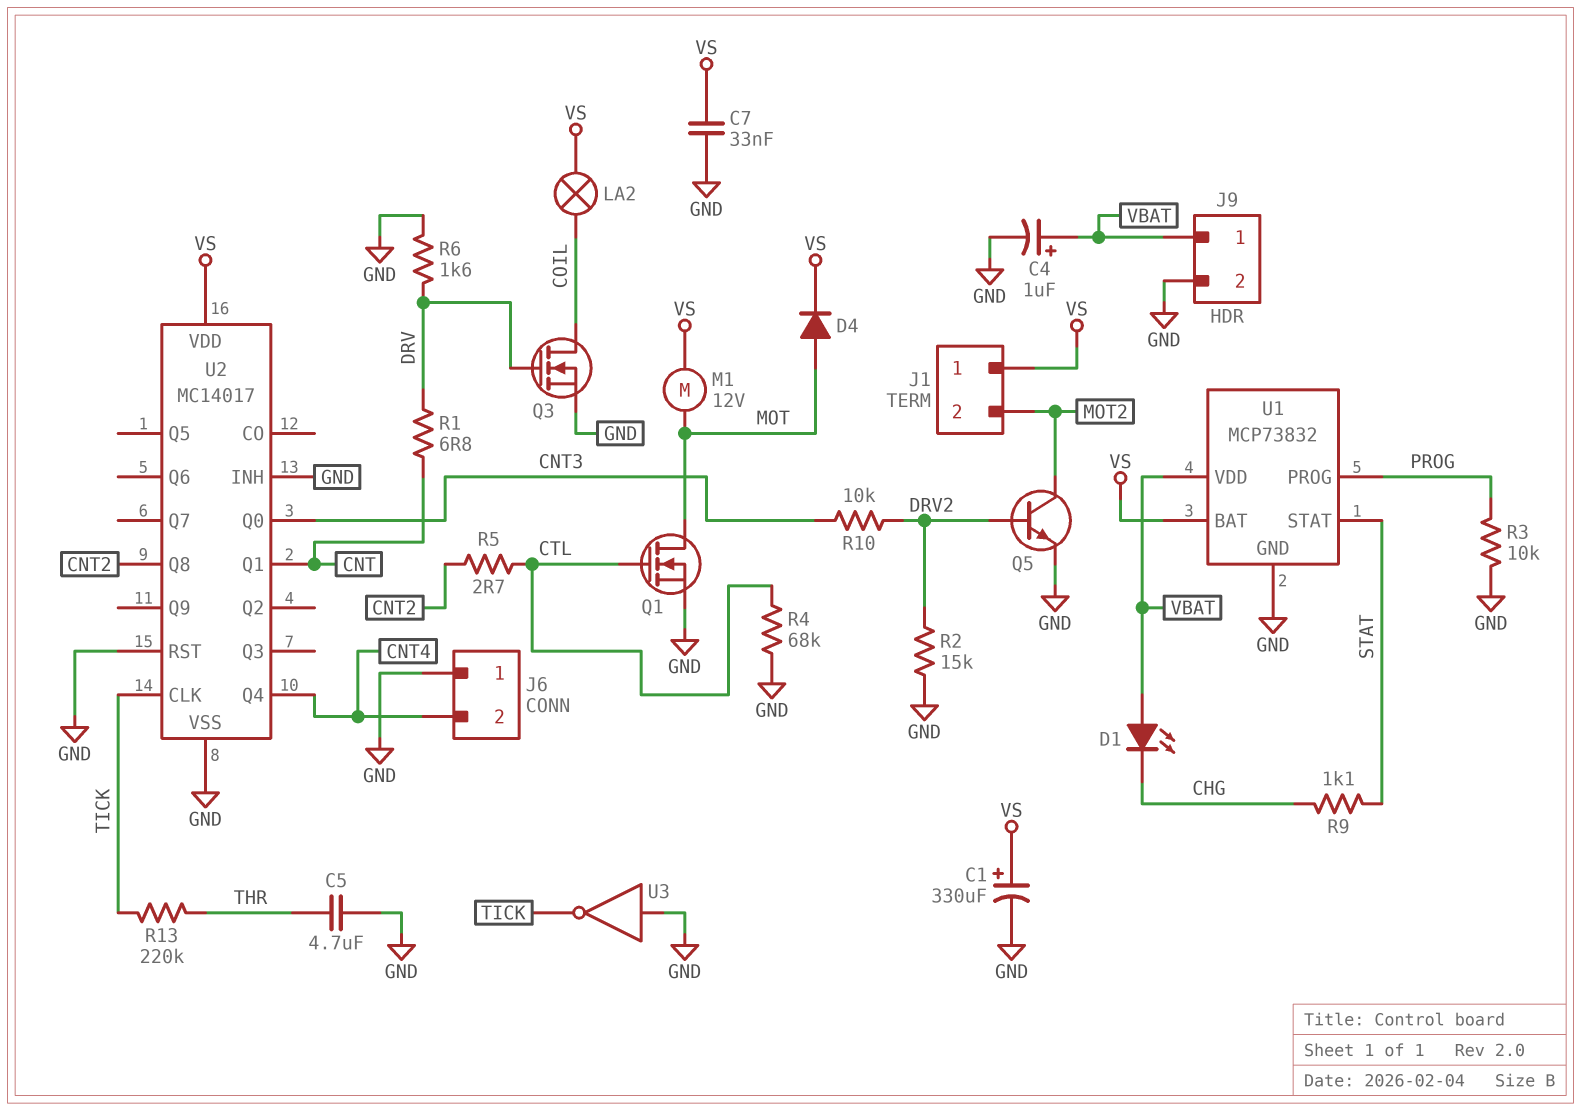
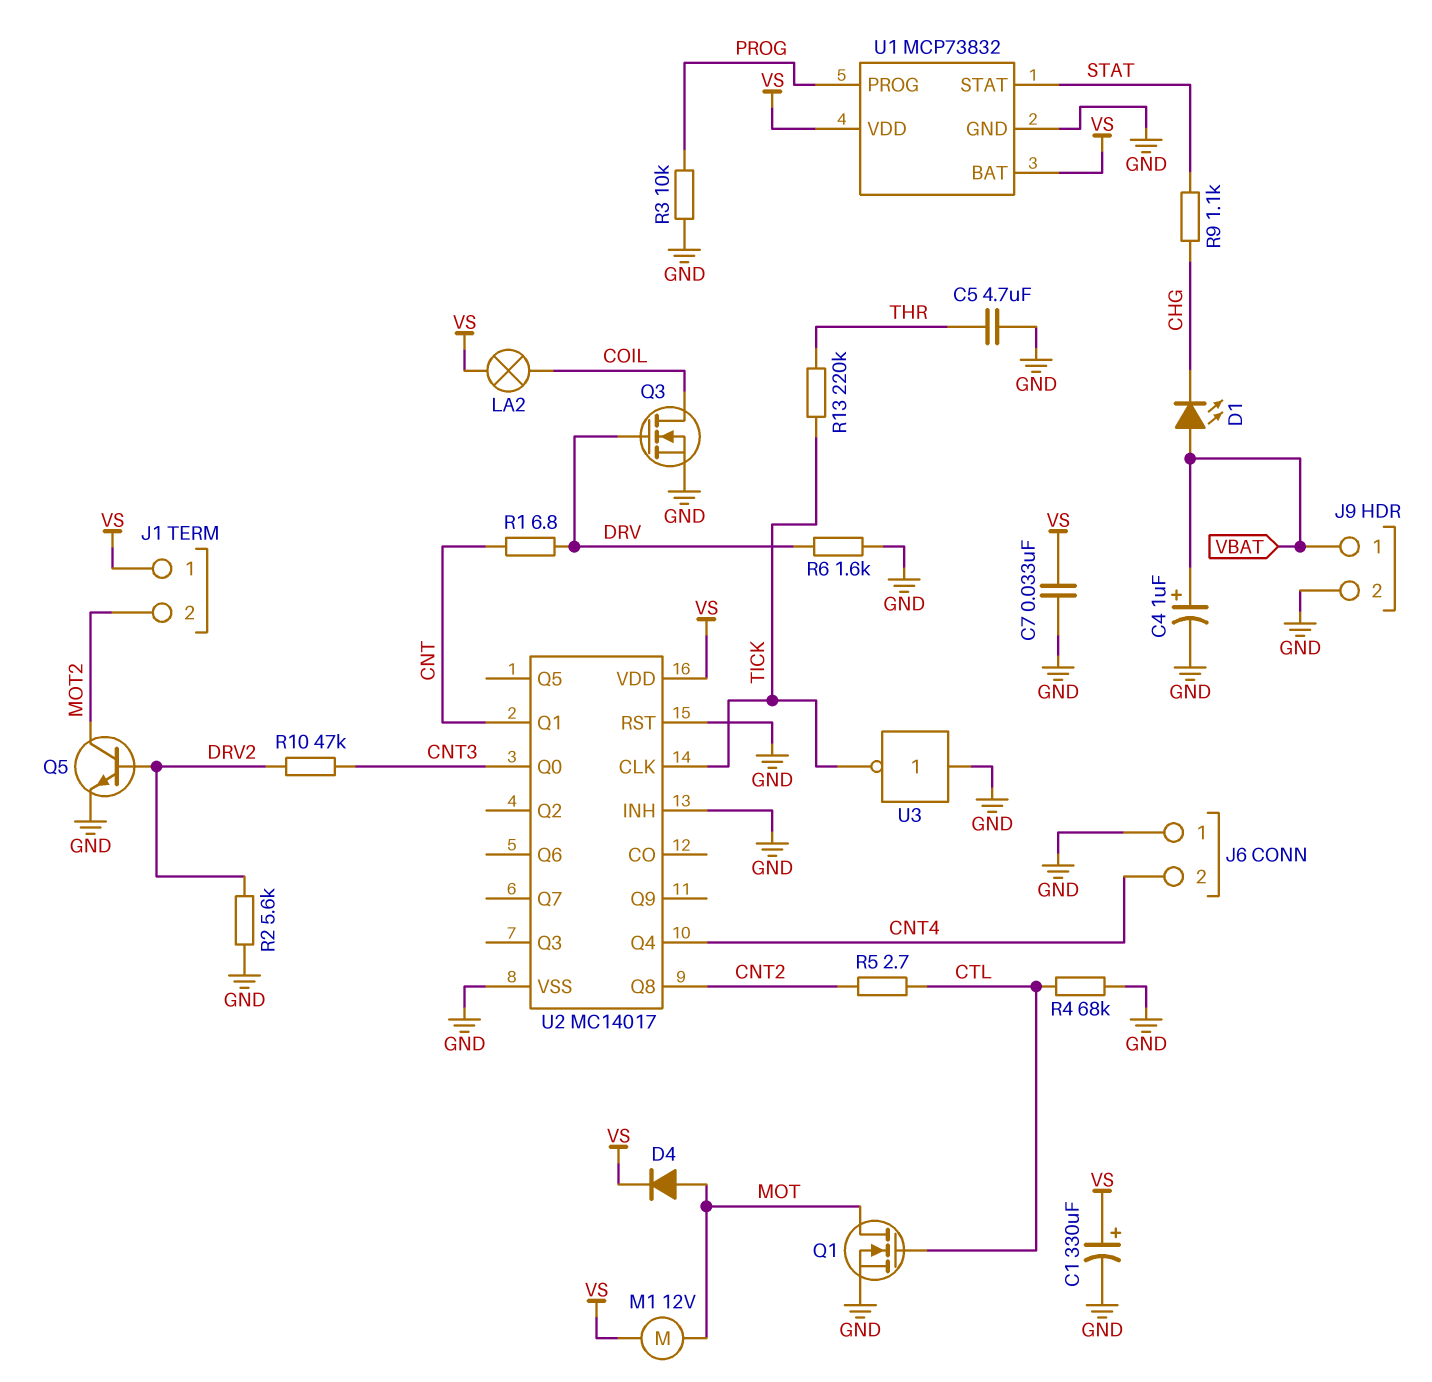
R2: 15k (DRV2, GND) -> 5.6k (DRV2, GND)
R10: 10k (CNT3, DRV2) -> 47k (CNT3, DRV2)
U1 pin VDD: VBAT -> VS

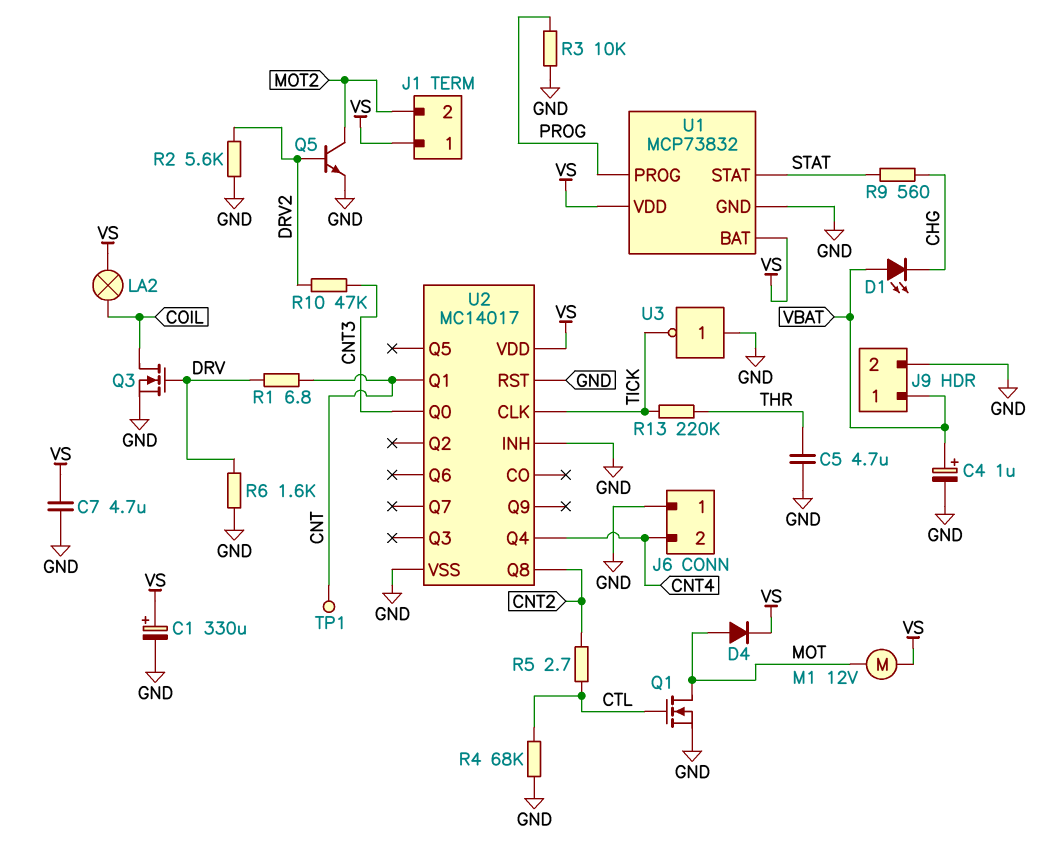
C7: 33nF (GND, VS) -> 4.7uF (GND, VS)
R9: 1.1k (CHG, STAT) -> 560 (CHG, STAT)
TP1: none -> test point (CNT)

